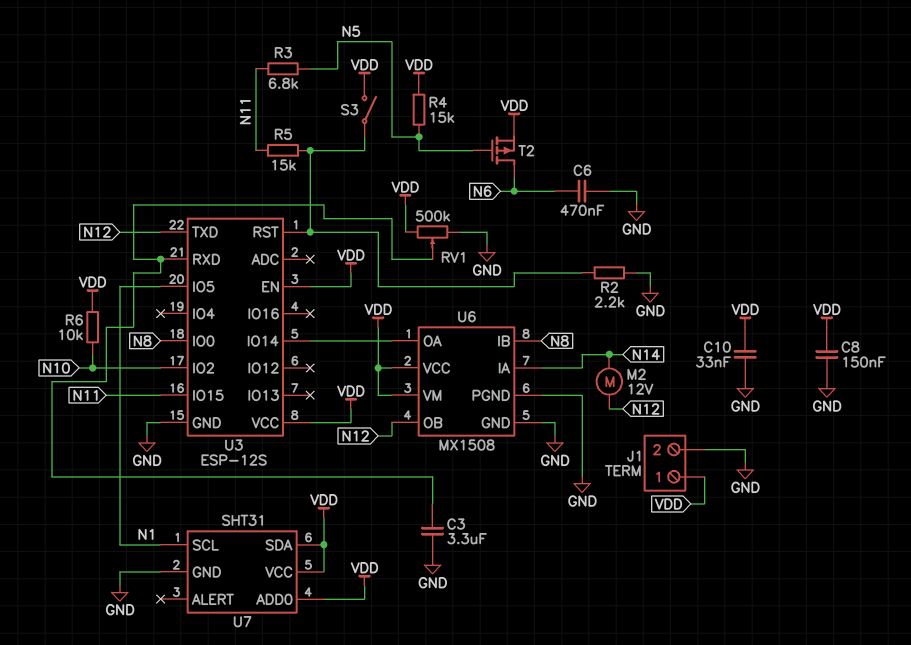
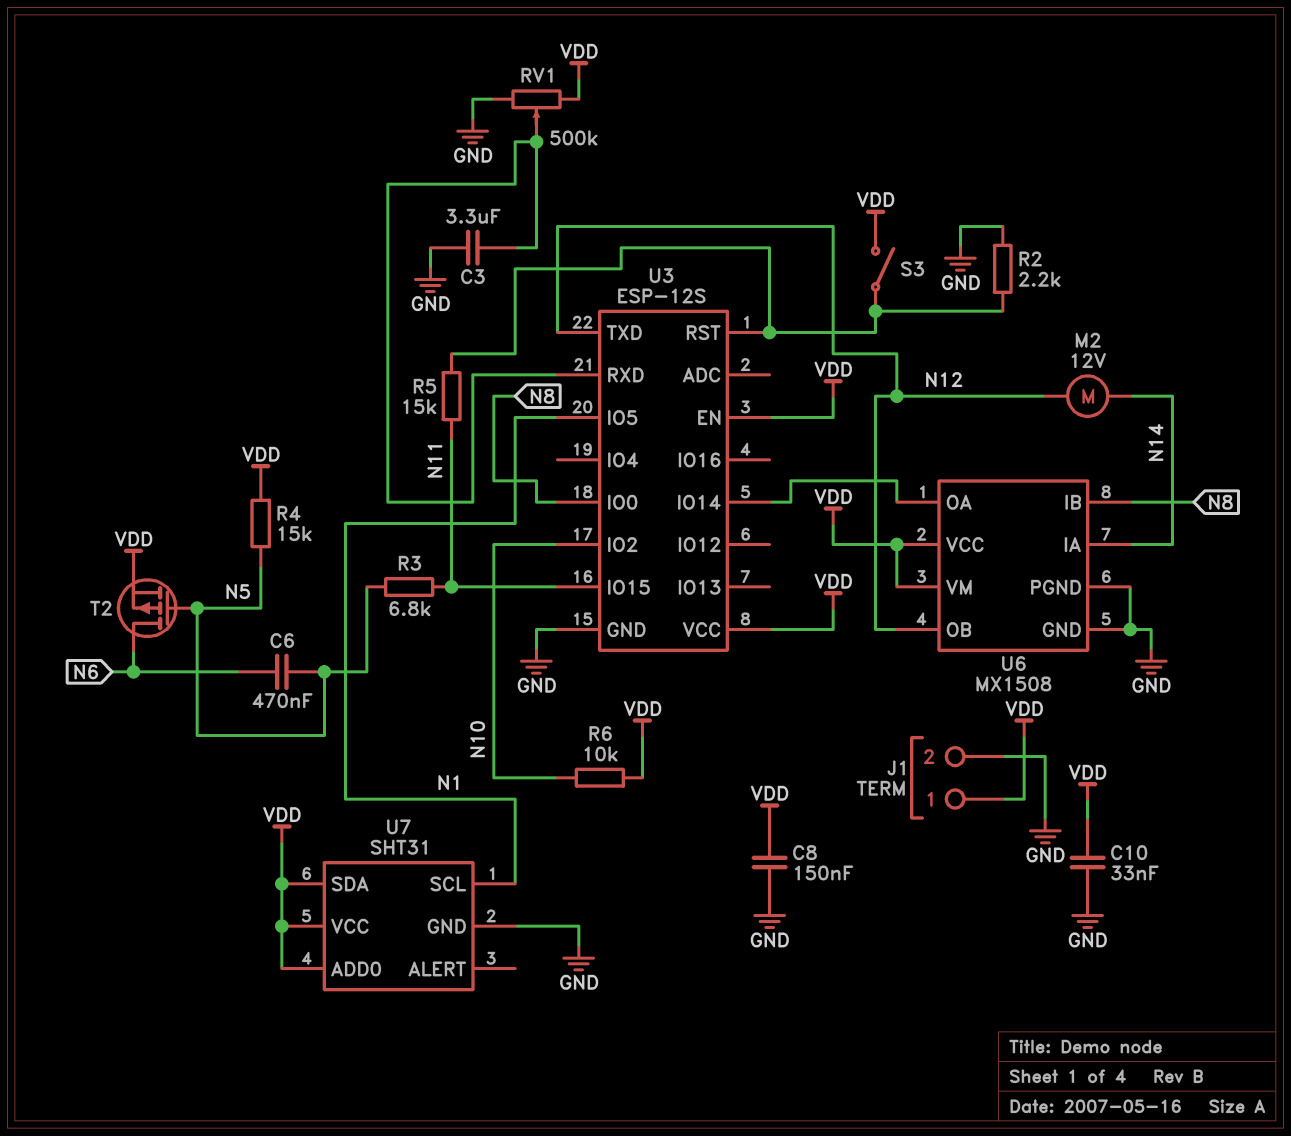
C6: 470nF (GND, N6) -> 470nF (N5, N6)

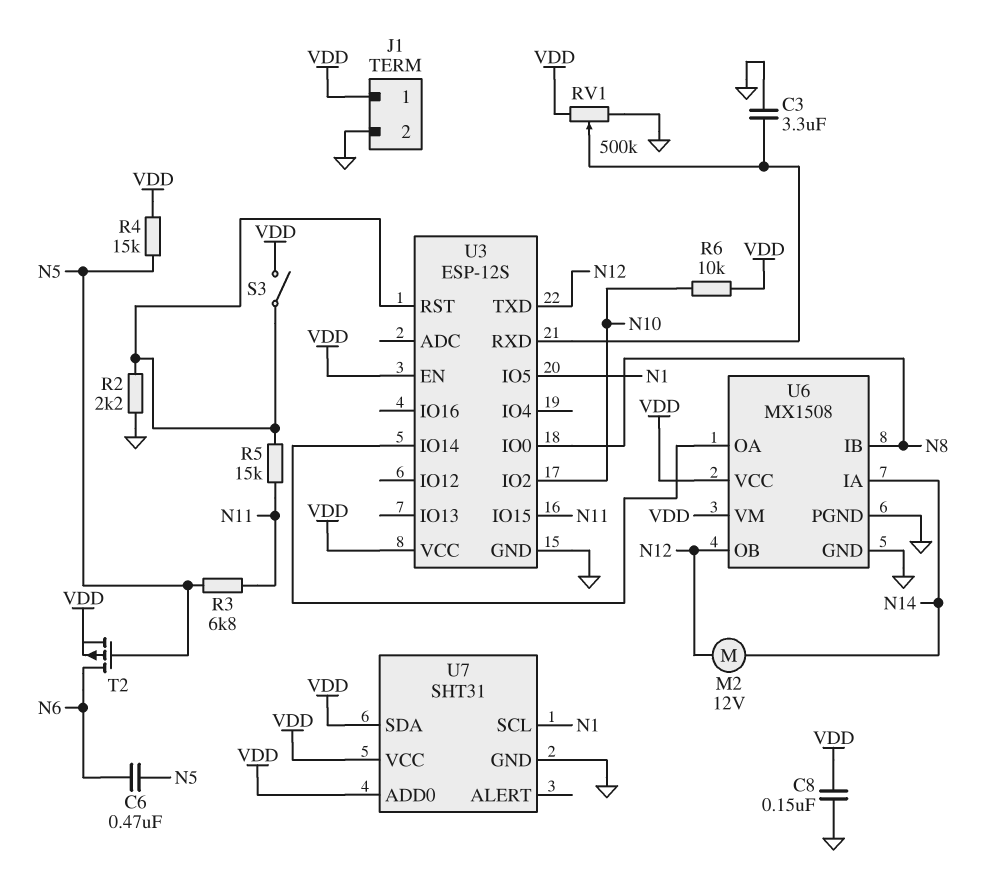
C10: 33nF (GND, VDD) -> none

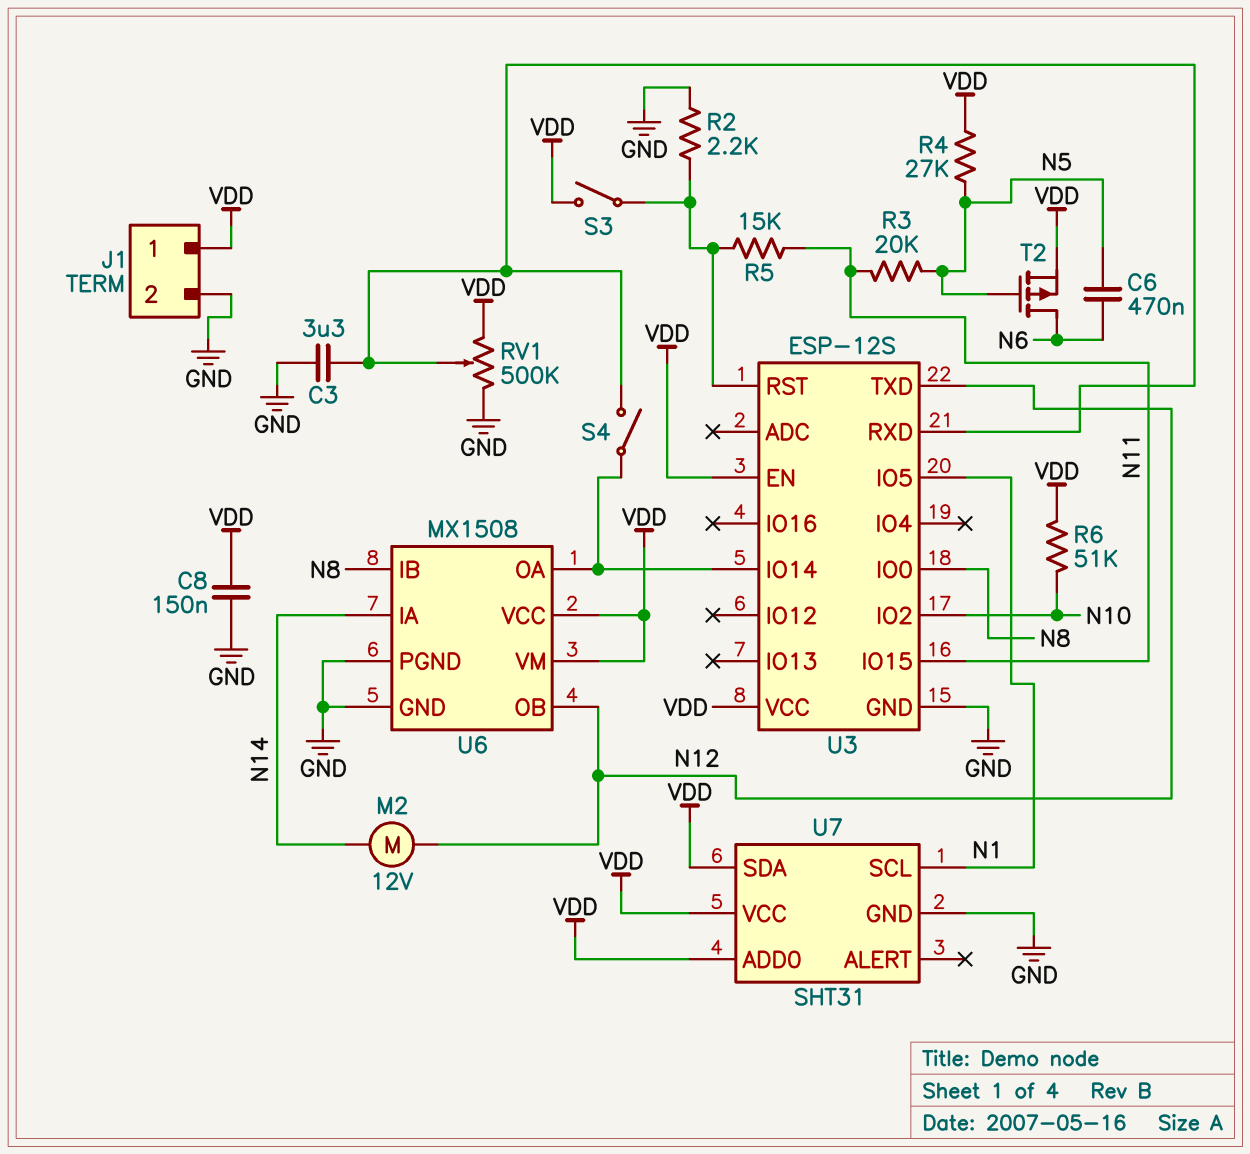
R3: 6.8k (N5, N11) -> 20k (N5, N11)
R4: 15k (N5, VDD) -> 27k (N5, VDD)
R6: 10k (N10, VDD) -> 51k (N10, VDD)
S4: none -> switch (U3/IO14, U3/RXD)

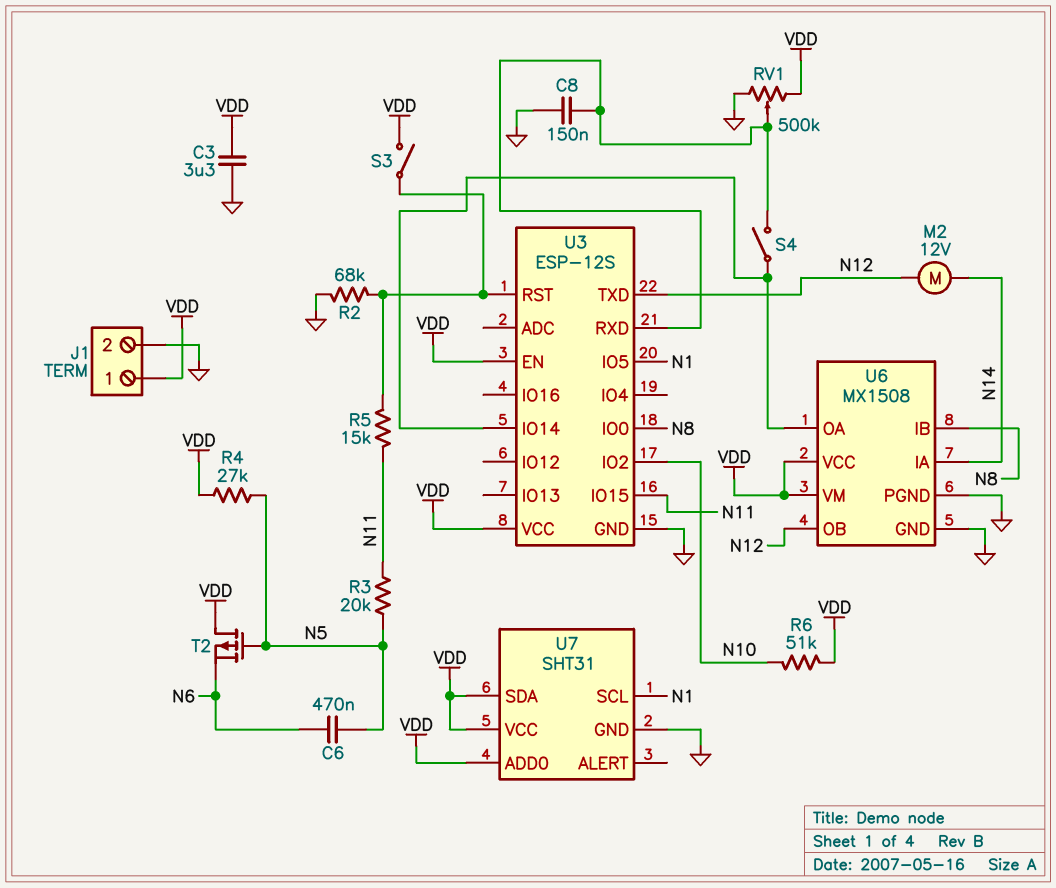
C3: 3.3uF (GND, U3/RXD) -> 3.3uF (GND, VDD)
C8: 150nF (GND, VDD) -> 150nF (GND, U3/RXD)
R2: 2.2k (GND, U3/RST) -> 68k (GND, U3/RST)
T2: PMOS (G N5, D N6, S VDD) -> PMOS (G N5, D VDD, S N6)

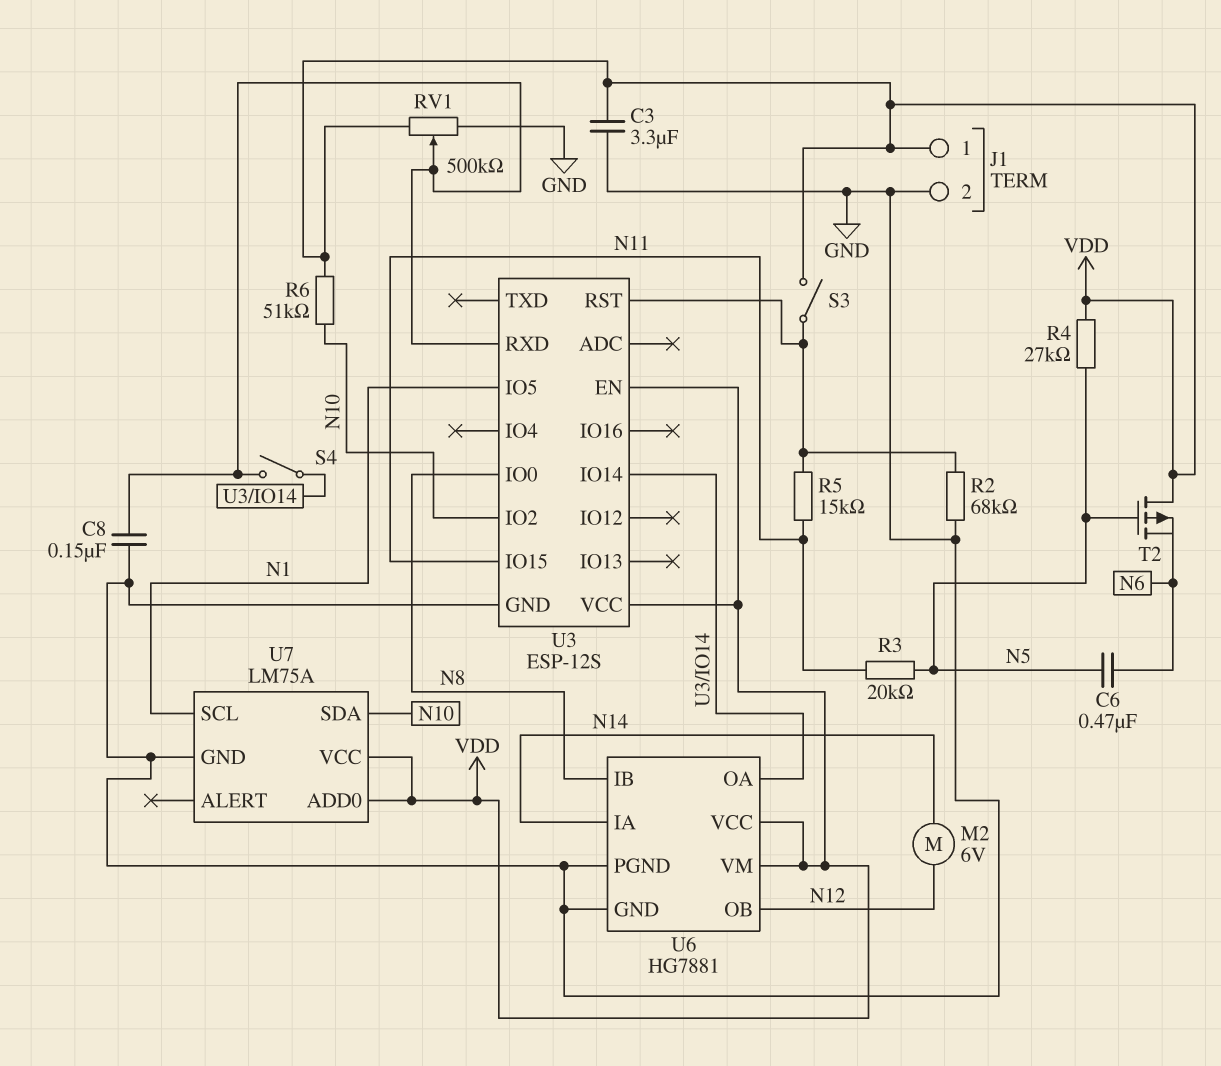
M2: motor 12V (N12, N14) -> motor 6V (N12, N14)
U3 pin TXD: N12 -> none
U6: MX1508 -> HG7881
U7: SHT31 -> LM75A
U7 pin SDA: VDD -> N10

